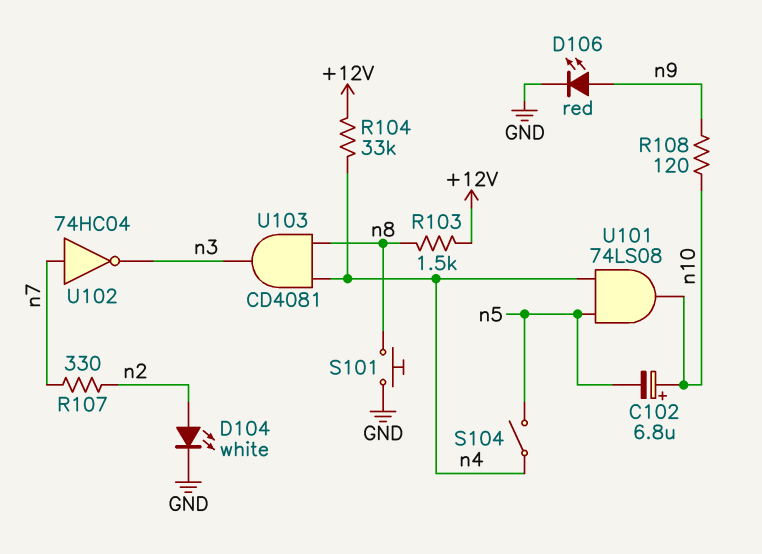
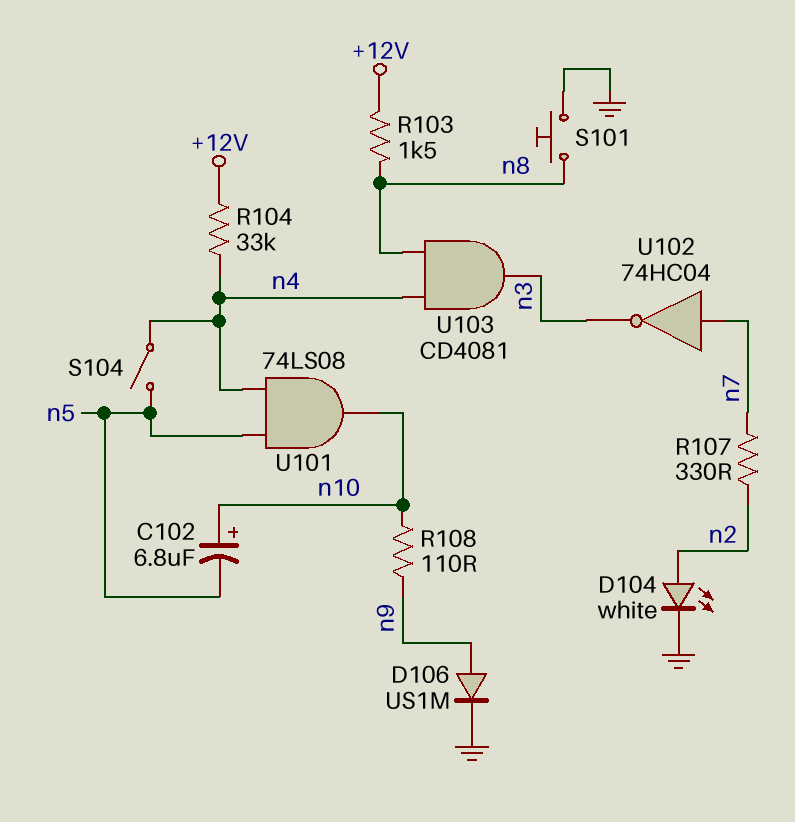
D106: LED red (A n9, K GND) -> diode US1M (A n9, K GND)
R108: 120 (n9, n10) -> 110 (n9, n10)

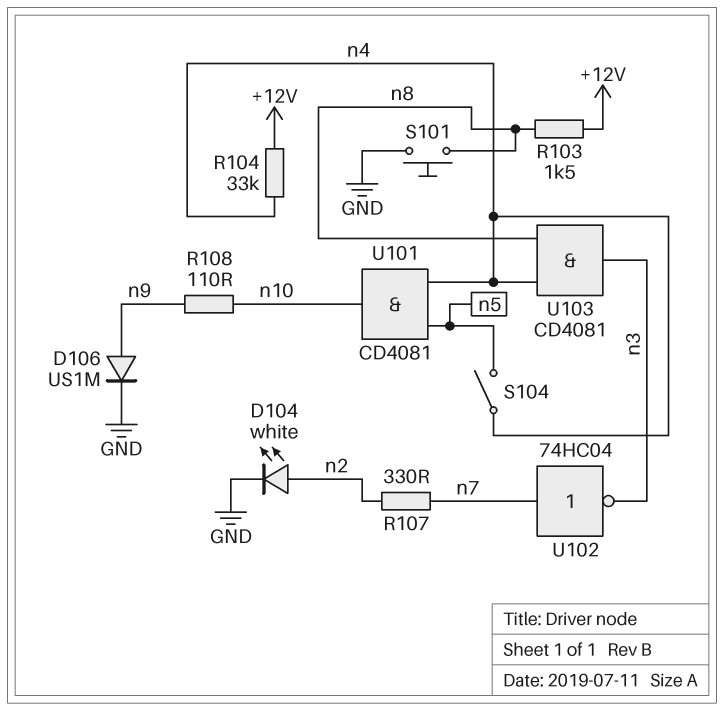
C102: 6.8uF (plus n10, minus n5) -> none
U101: AND 74LS08 (in n4, in n5, out n10) -> AND CD4081 (in n4, in n5, out n10)

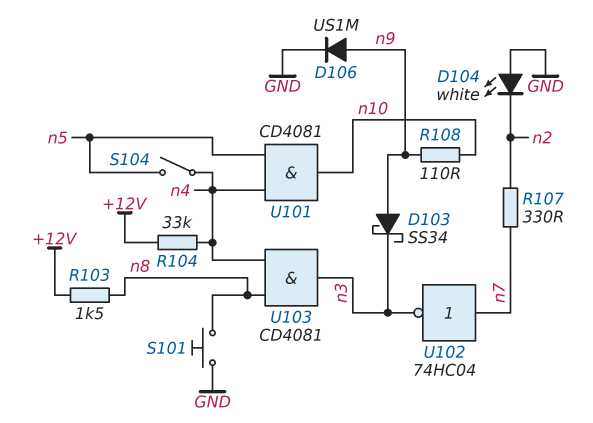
D103: none -> schottky SS34 (A n9, K n3)
D104: LED white (A n2, K GND) -> LED white (A GND, K n2)

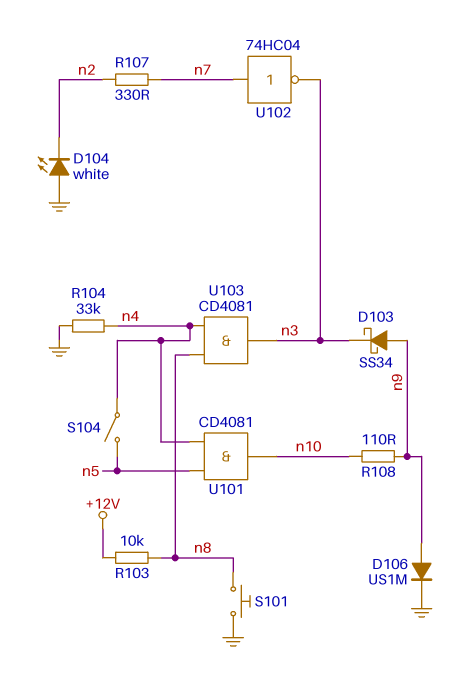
R103: 1.5k (+12V, n8) -> 10k (+12V, n8)
R104: 33k (+12V, n4) -> 33k (GND, n4)

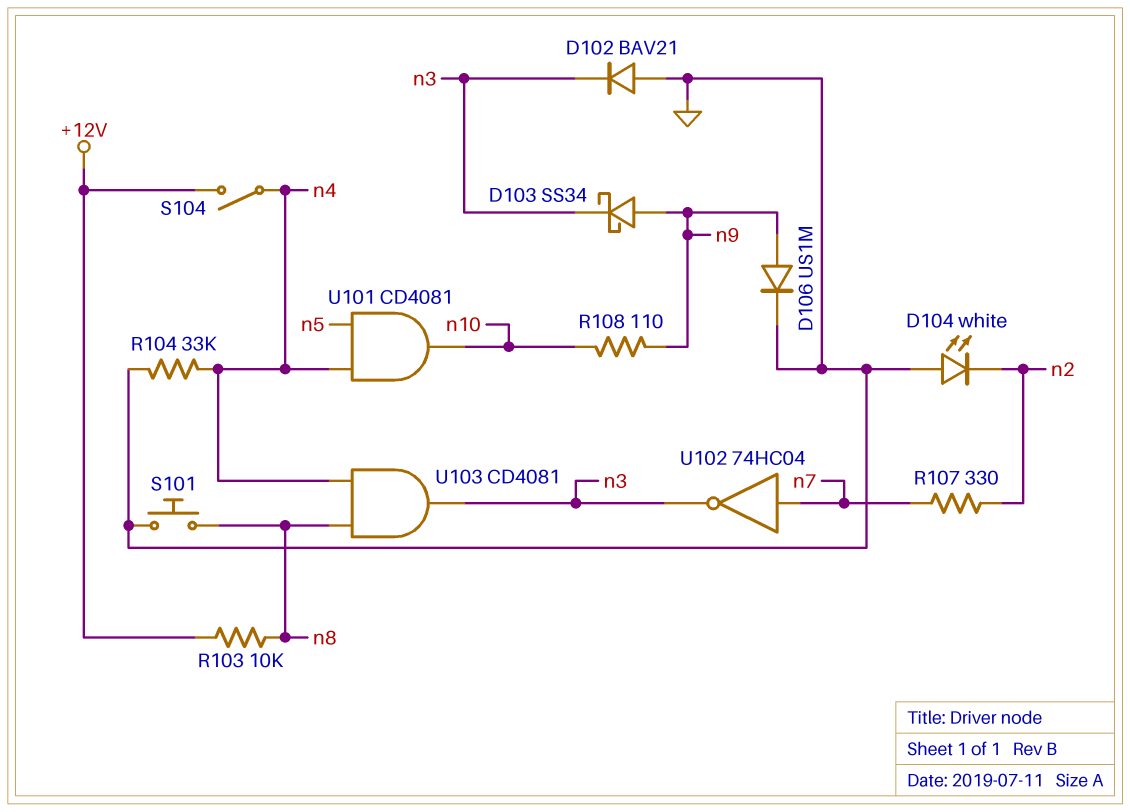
D102: none -> diode BAV21 (A GND, K n3)
S104: switch (n4, n5) -> switch (+12V, n4)

